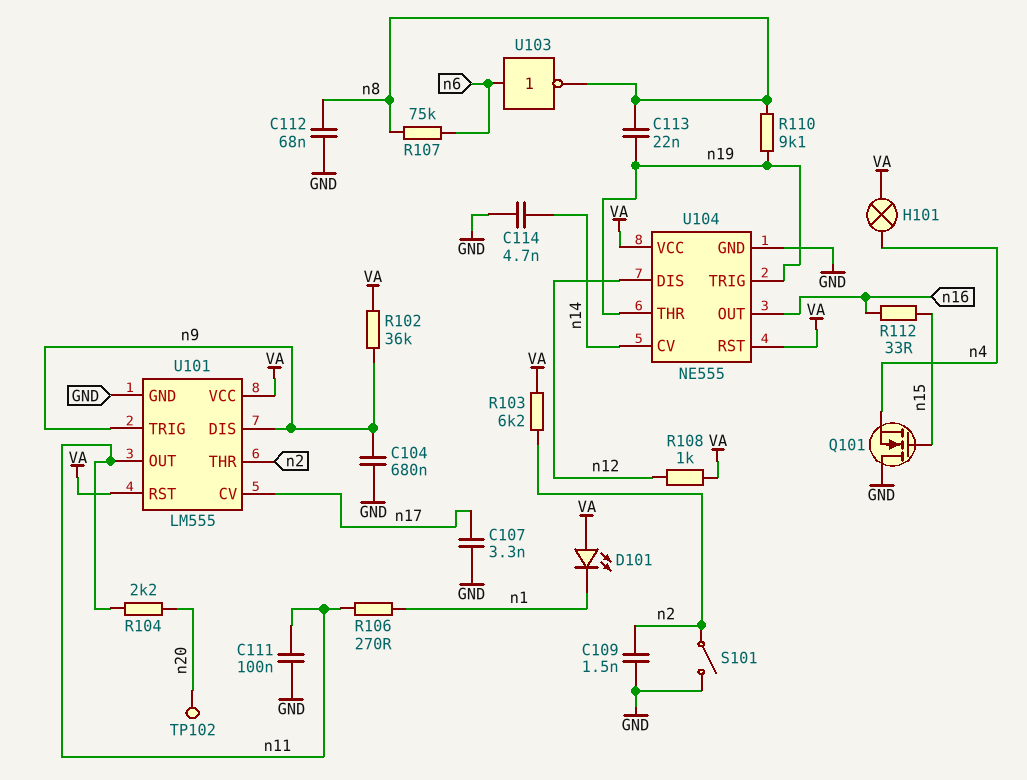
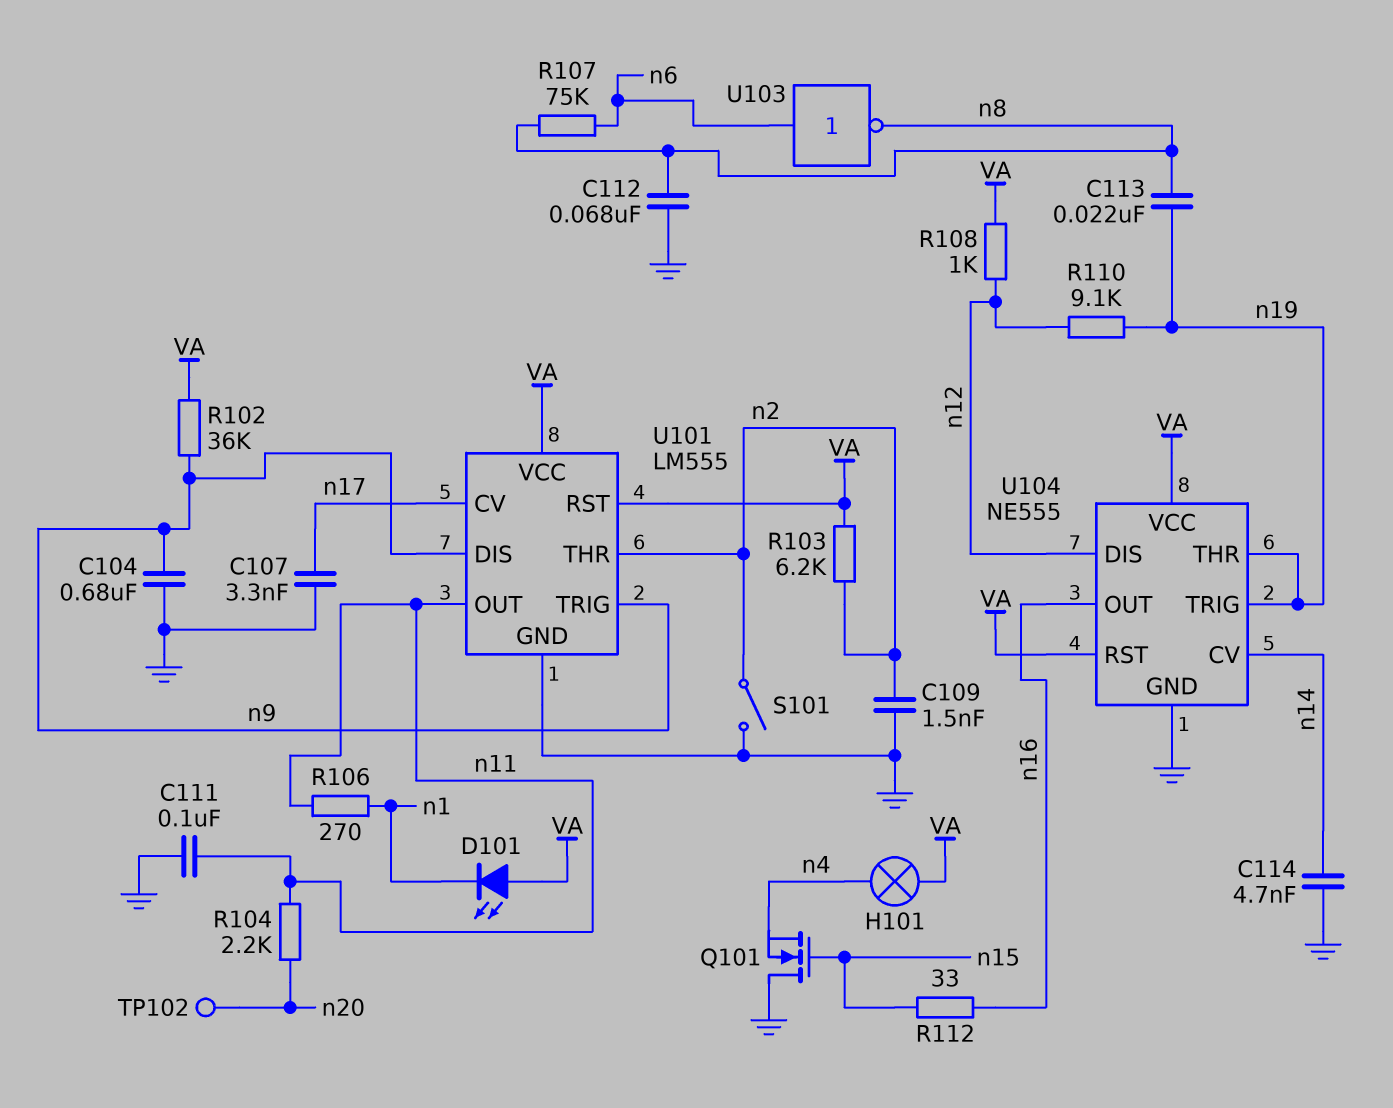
R110: 9.1k (n8, n19) -> 9.1k (n12, n19)

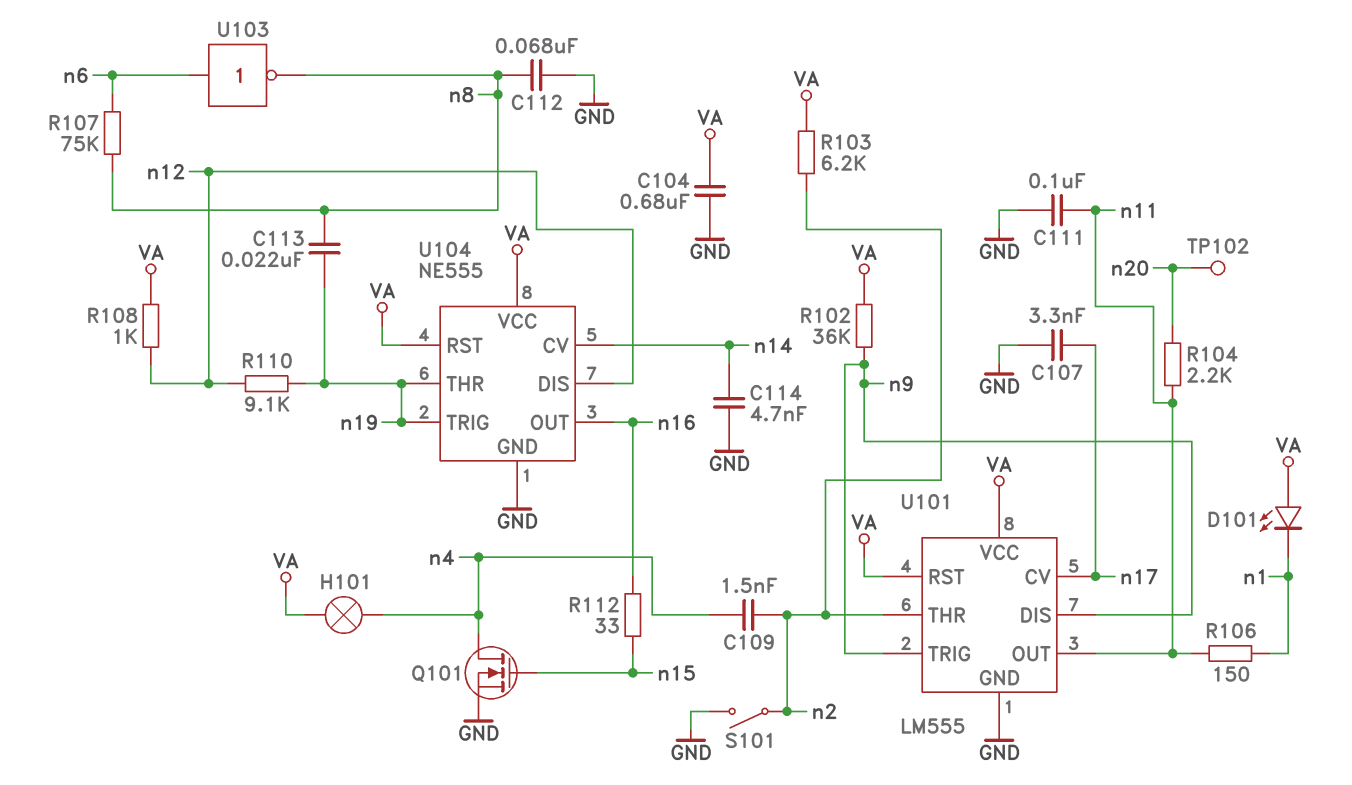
C104: 680nF (GND, n9) -> 680nF (GND, VA)
C109: 1.5nF (GND, n2) -> 1.5nF (n2, n4)
Q101: NMOS (G n15, D GND, S n4) -> NMOS (G n15, D n4, S GND)
R106: 270 (n1, n11) -> 150 (n1, n11)

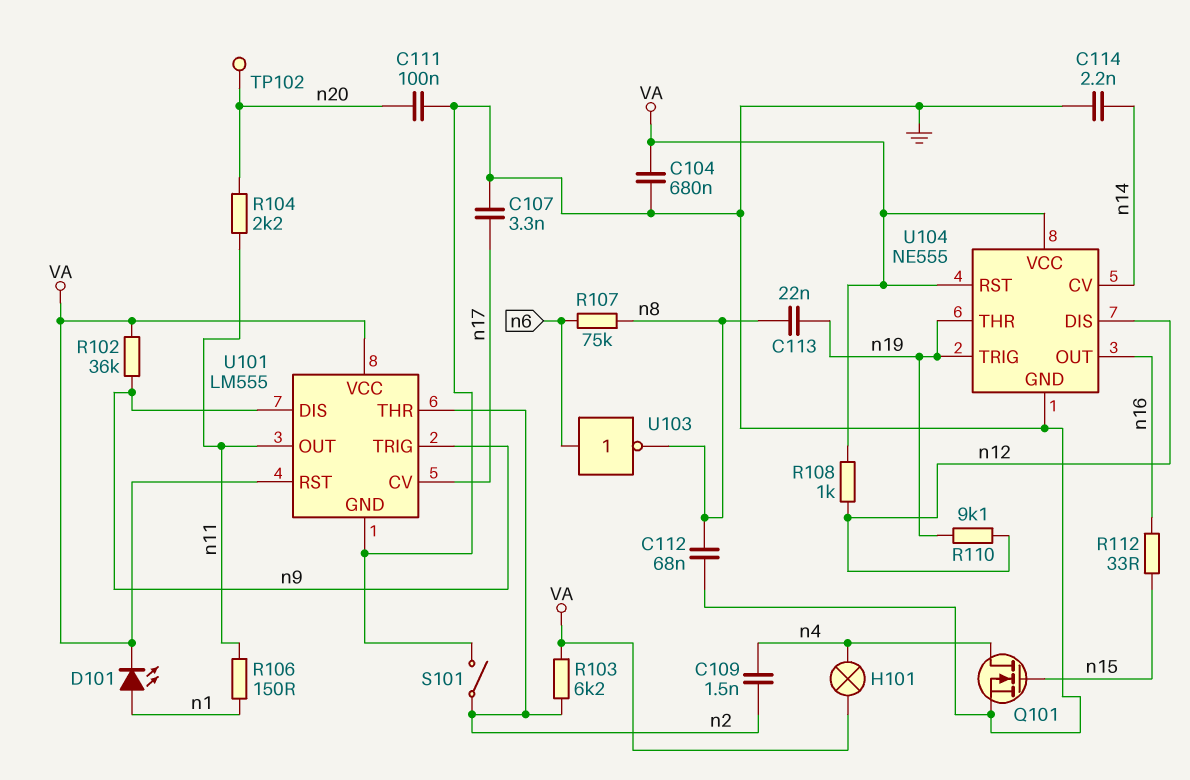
C111: 100nF (GND, n11) -> 100nF (GND, n20)
C114: 4.7nF (GND, n14) -> 2.2nF (GND, n14)
D101: LED (A VA, K n1) -> LED (A n1, K VA)

